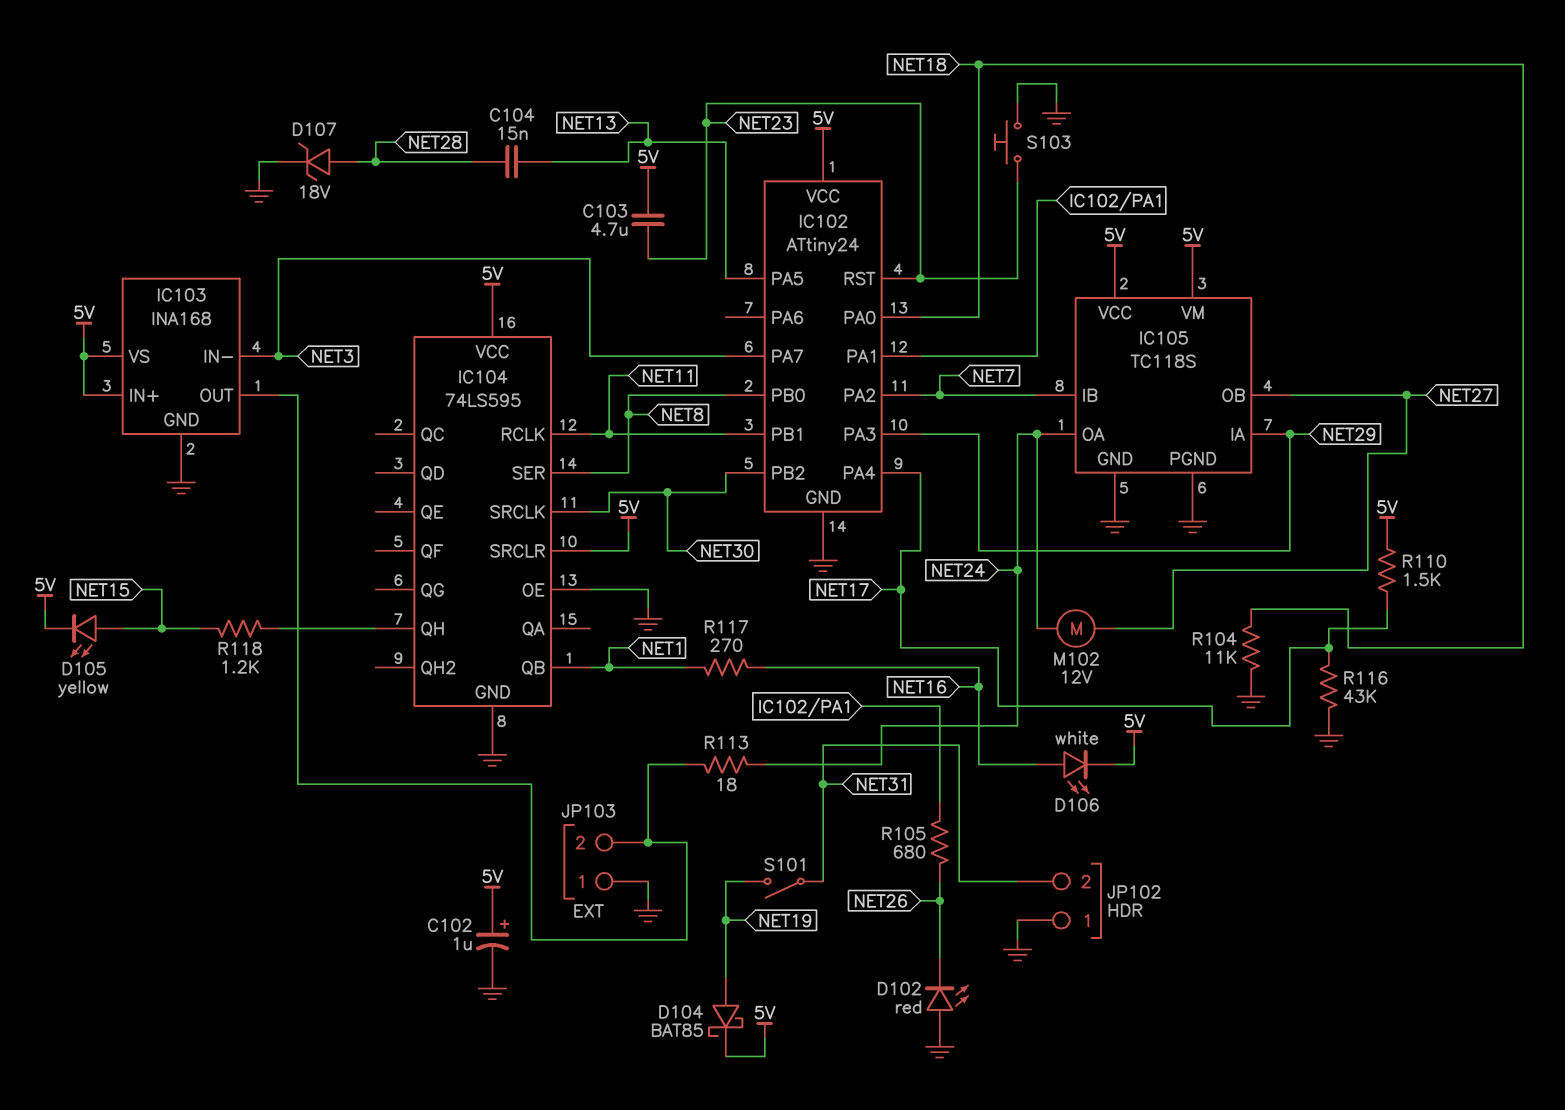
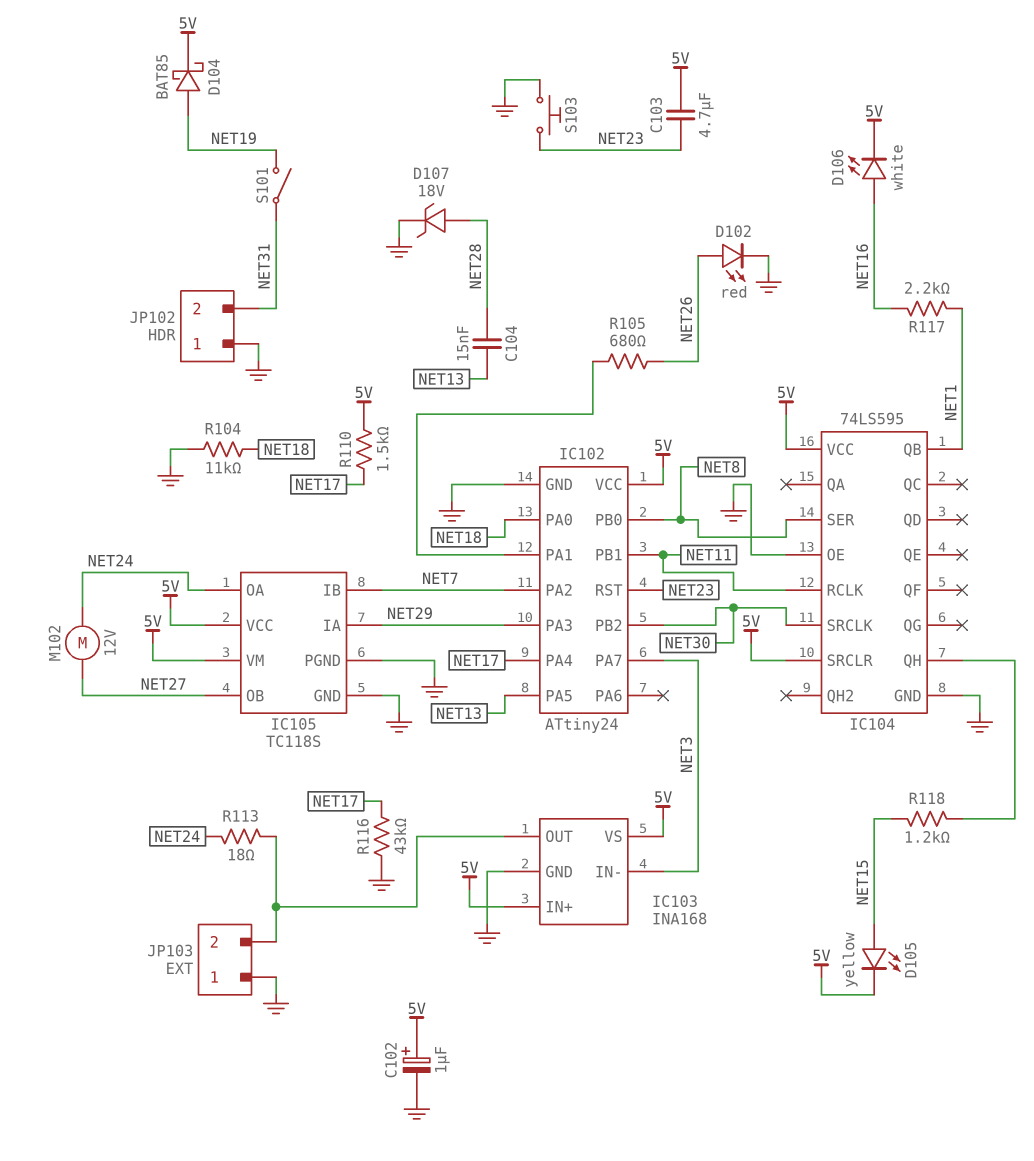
D102: LED red (A GND, K NET26) -> LED red (A NET26, K GND)
R117: 270 (NET1, NET16) -> 2.2k (NET1, NET16)

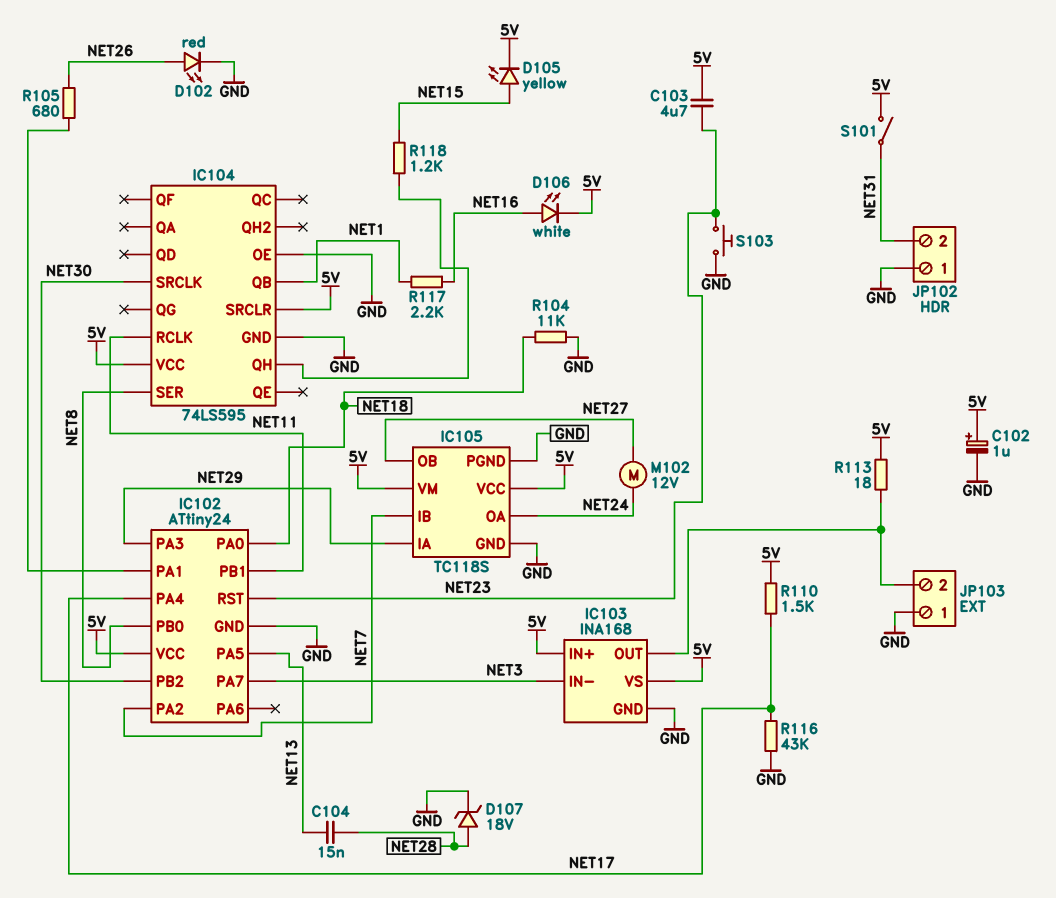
D104: schottky BAT85 (A NET19, K 5V) -> none
R113: 18 (IC103/OUT, NET24) -> 18 (5V, IC103/OUT)
S101: switch (NET19, NET31) -> switch (5V, NET31)

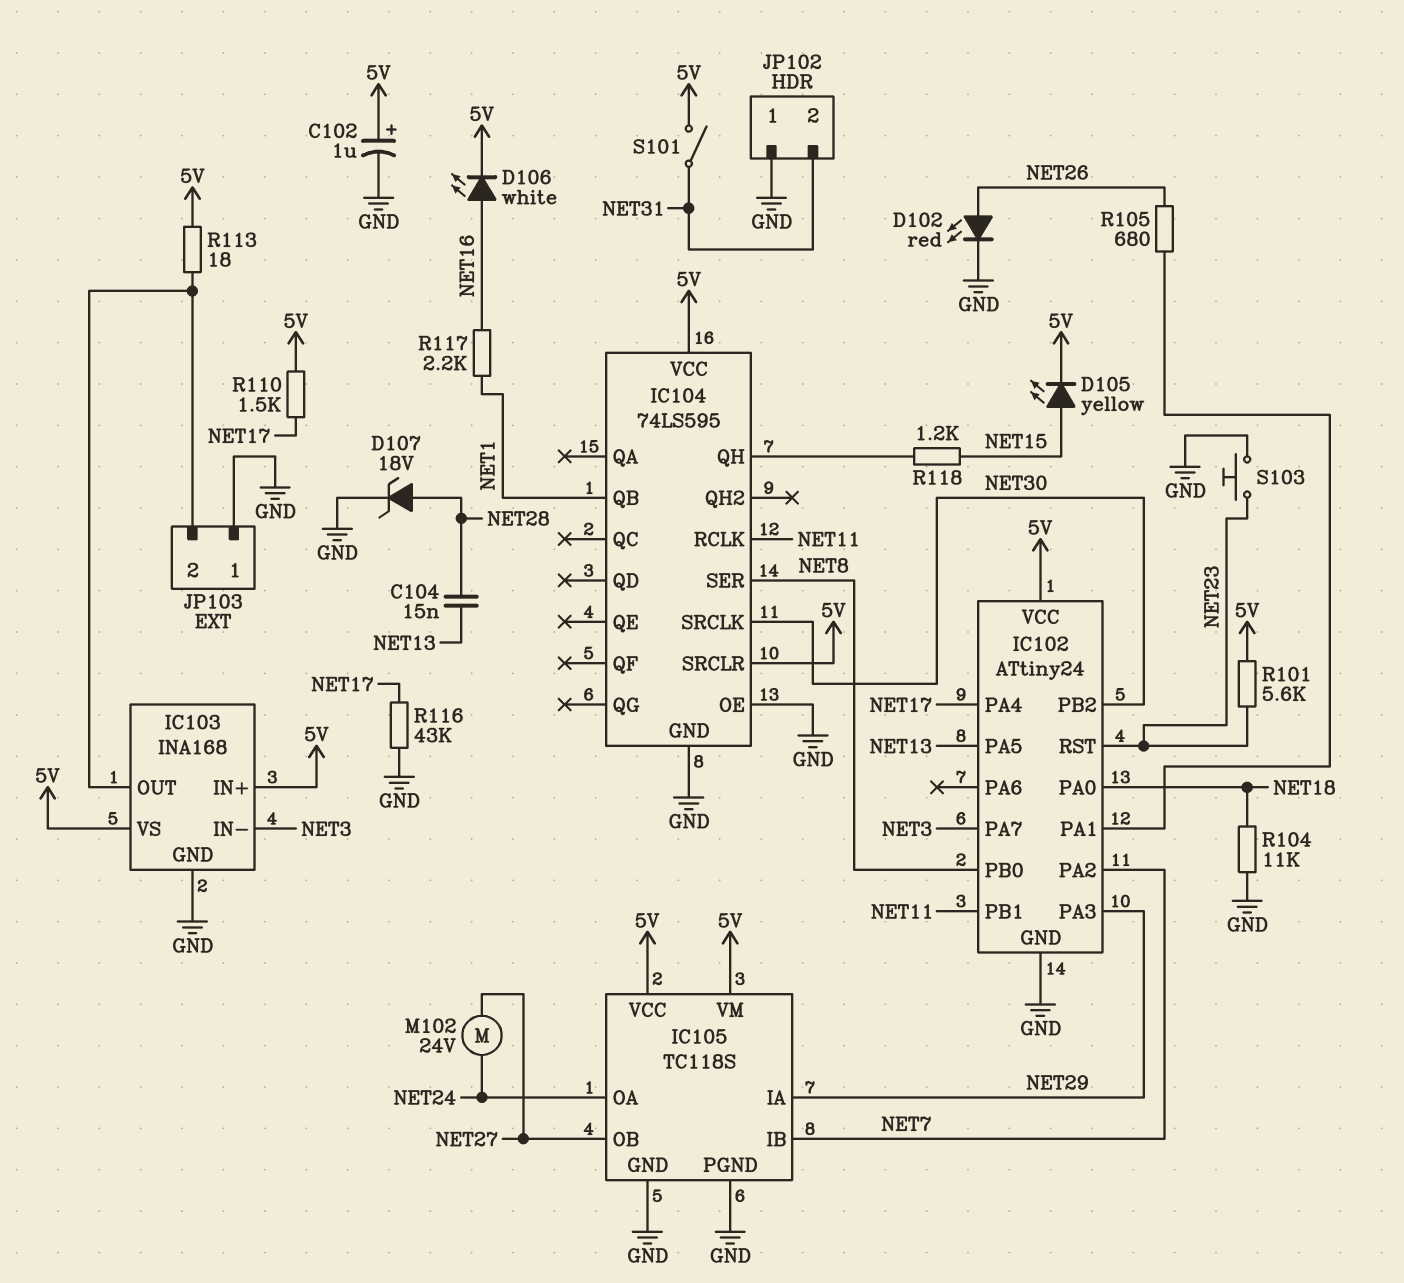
C103: 4.7uF (5V, NET23) -> none
M102: motor 12V (NET24, NET27) -> motor 24V (NET24, NET27)
R101: none -> 5.6k (5V, NET23)

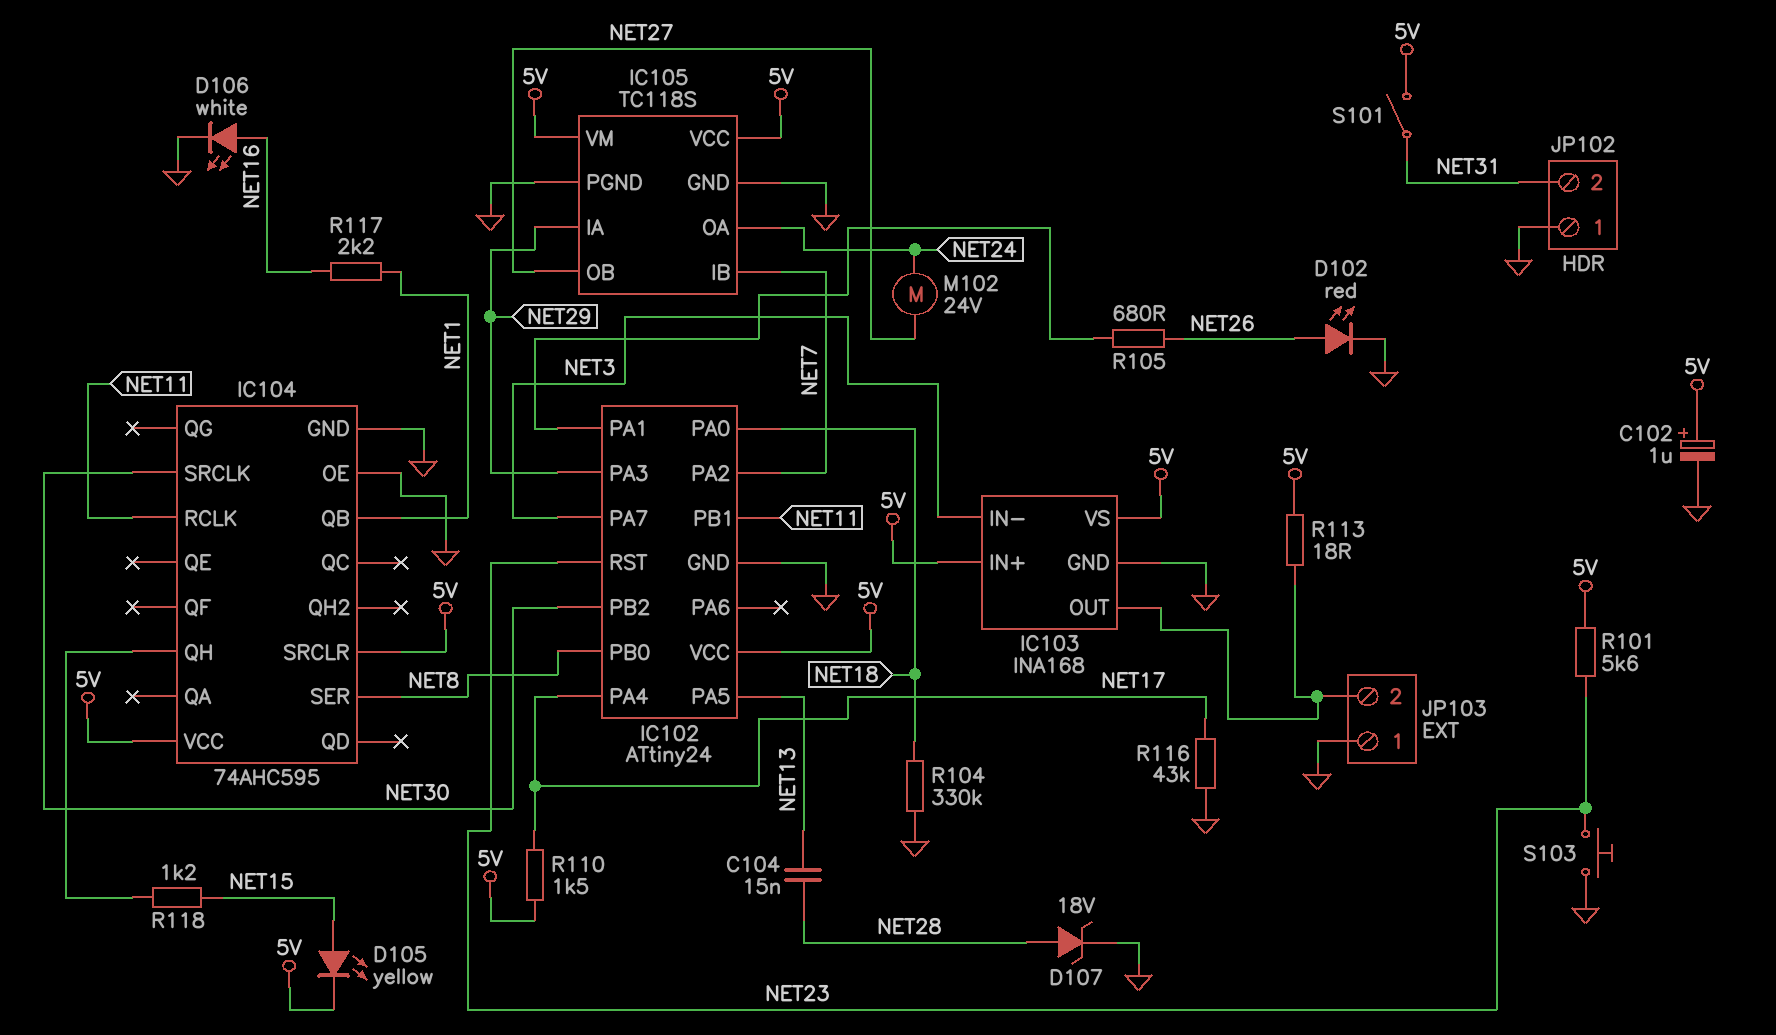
D106: LED white (A NET16, K 5V) -> LED white (A NET16, K GND)
IC104: 74LS595 -> 74AHC595
R104: 11k (GND, NET18) -> 330k (GND, NET18)

